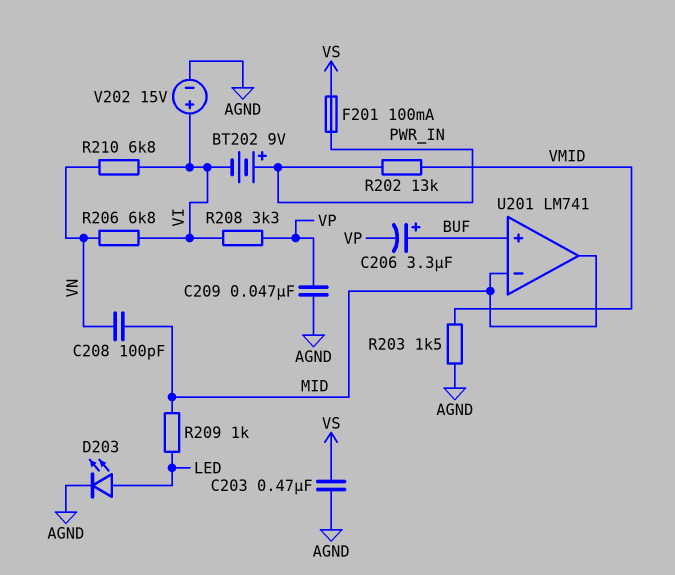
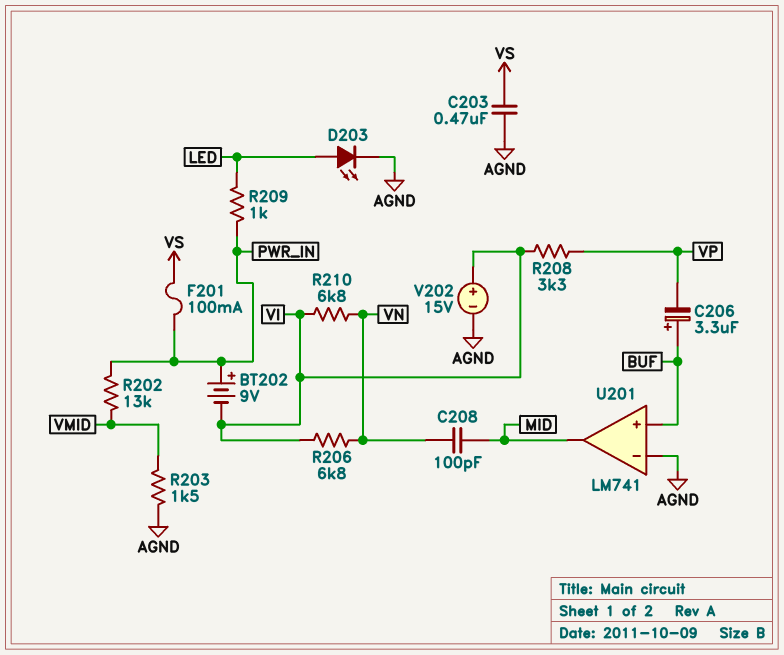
C209: 47nF (AGND, VP) -> none
R209: 1k (LED, MID) -> 1k (LED, PWR_IN)
U201 pin in-: MID -> AGND

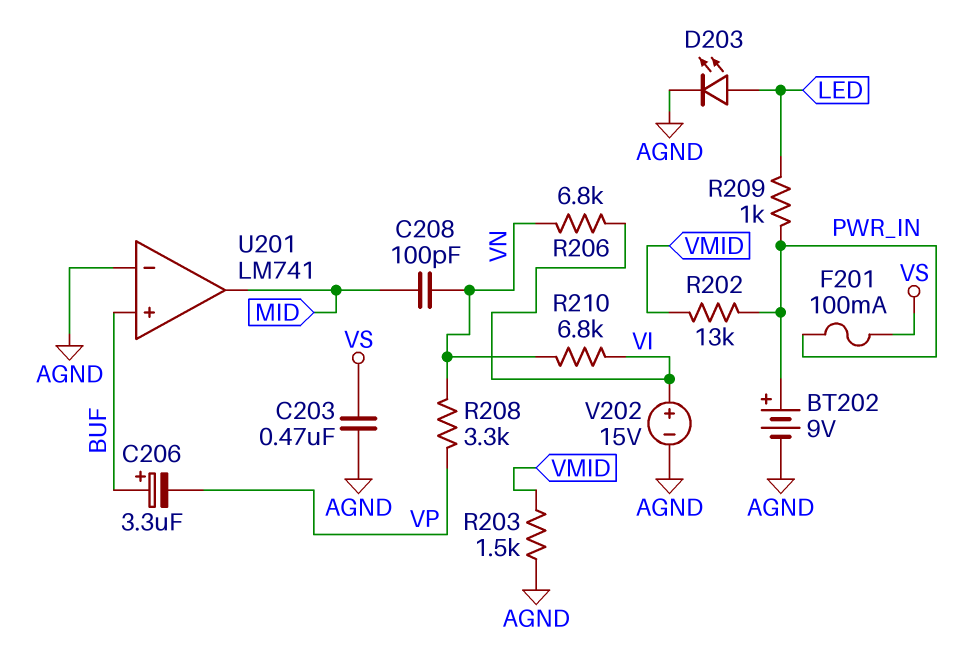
BT202: 9V (plus PWR_IN, minus VI) -> 9V (plus PWR_IN, minus AGND)
R208: 3.3k (VI, VP) -> 3.3k (VN, VP)

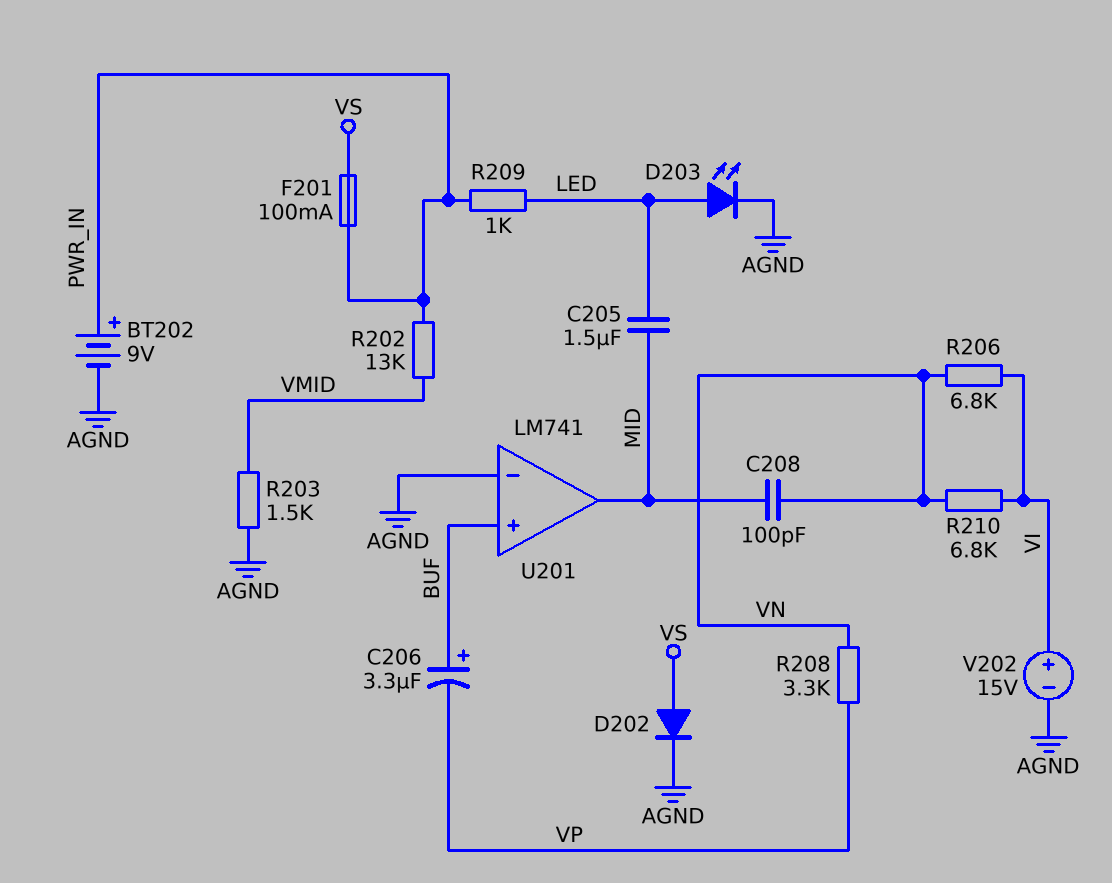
C203: 470nF (AGND, VS) -> none
C205: none -> 1.5uF (LED, MID)
D202: none -> diode (A VS, K AGND)

